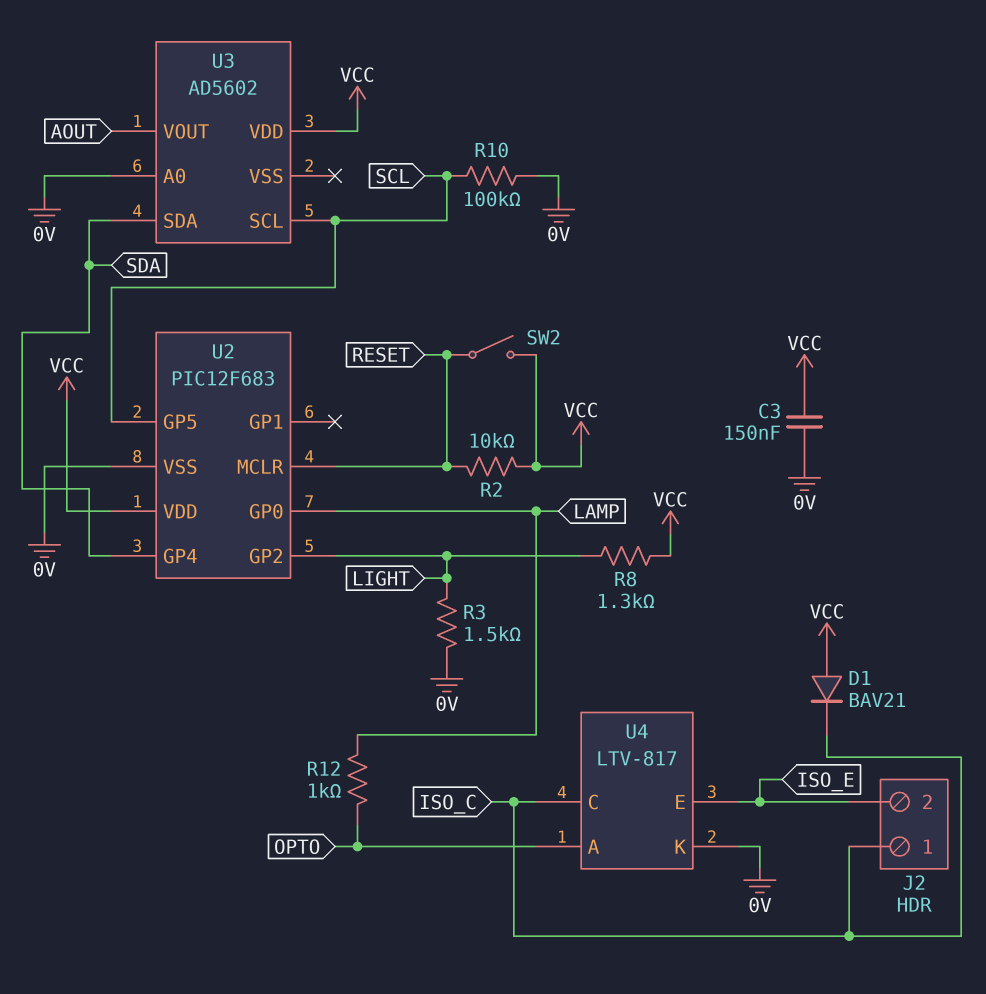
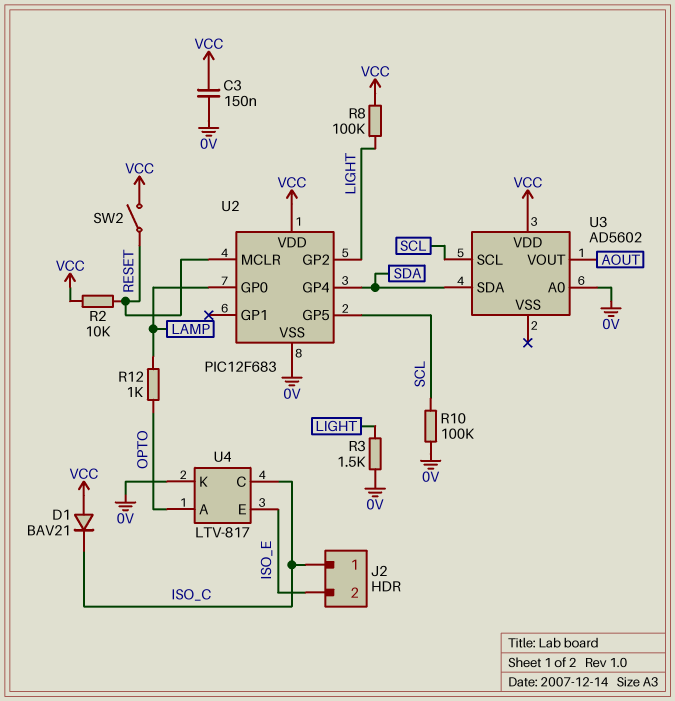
R8: 1.3k (LIGHT, VCC) -> 100k (LIGHT, VCC)

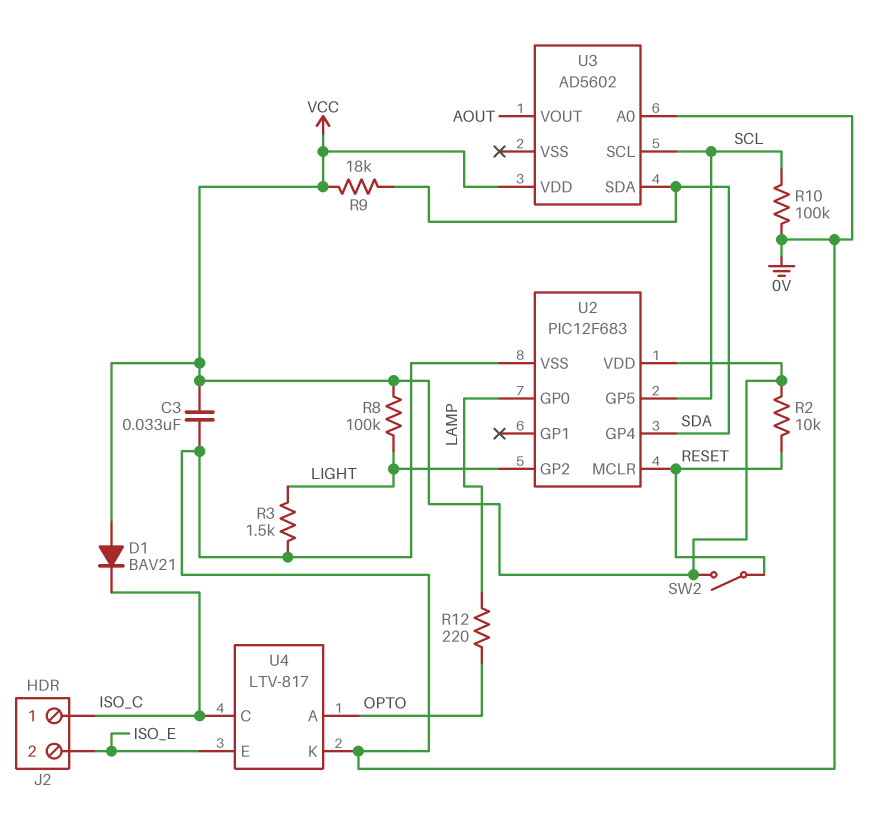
C3: 150nF (0V, VCC) -> 33nF (0V, VCC)
R9: none -> 18k (SDA, VCC)
R12: 1k (LAMP, OPTO) -> 220 (LAMP, OPTO)

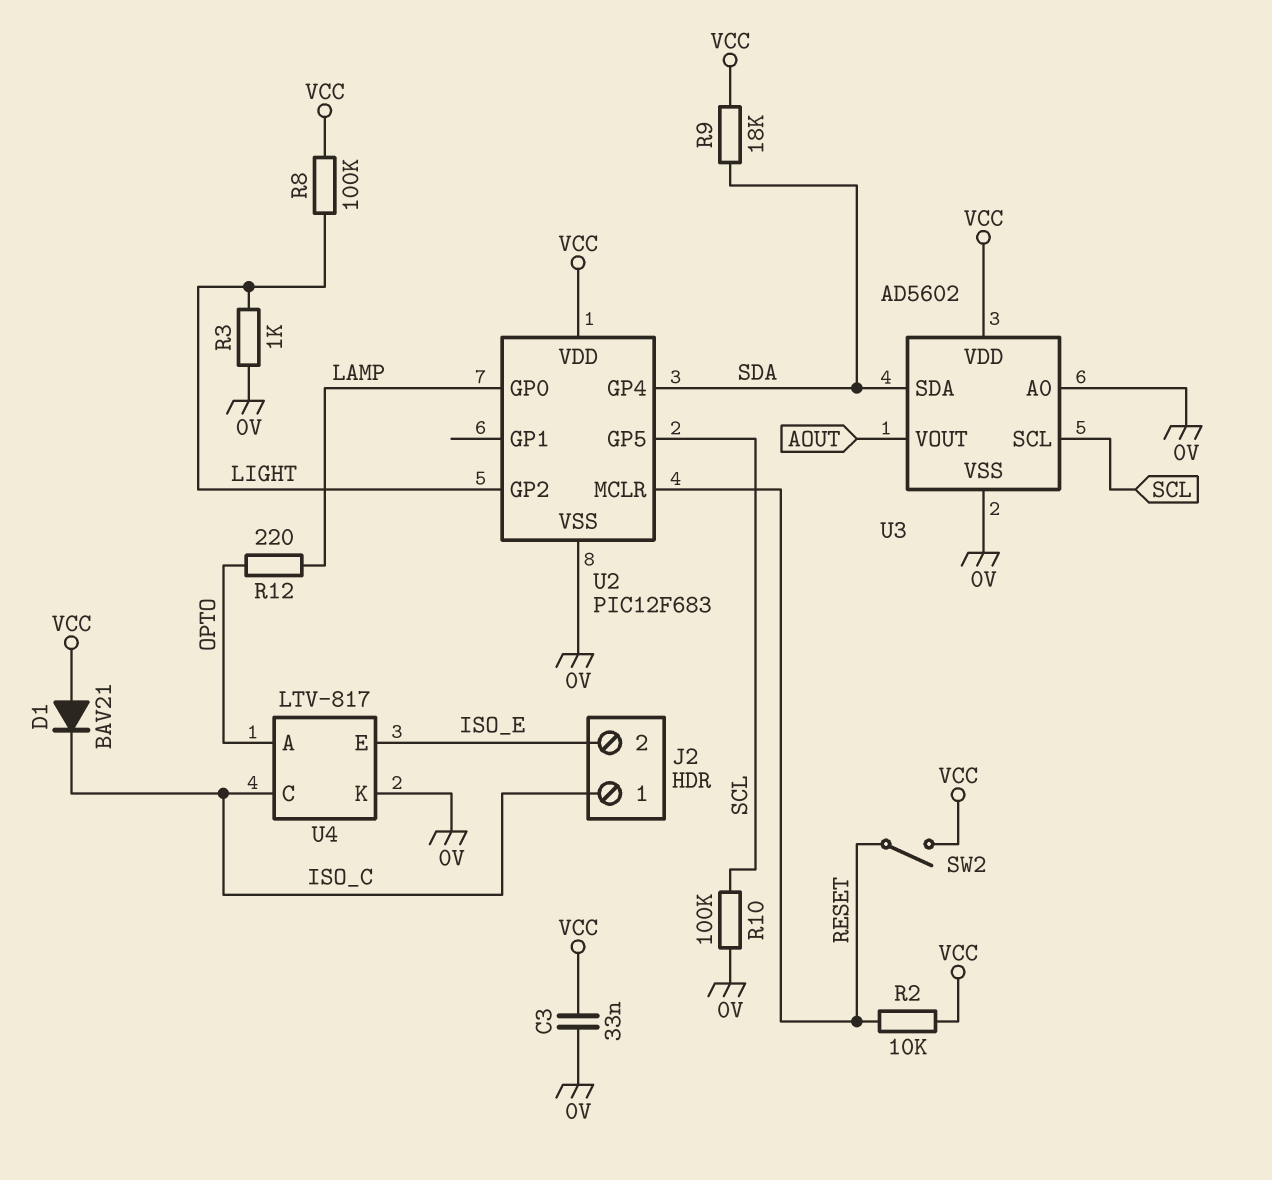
R3: 1.5k (0V, LIGHT) -> 1k (0V, LIGHT)
U3 pin VSS: none -> 0V

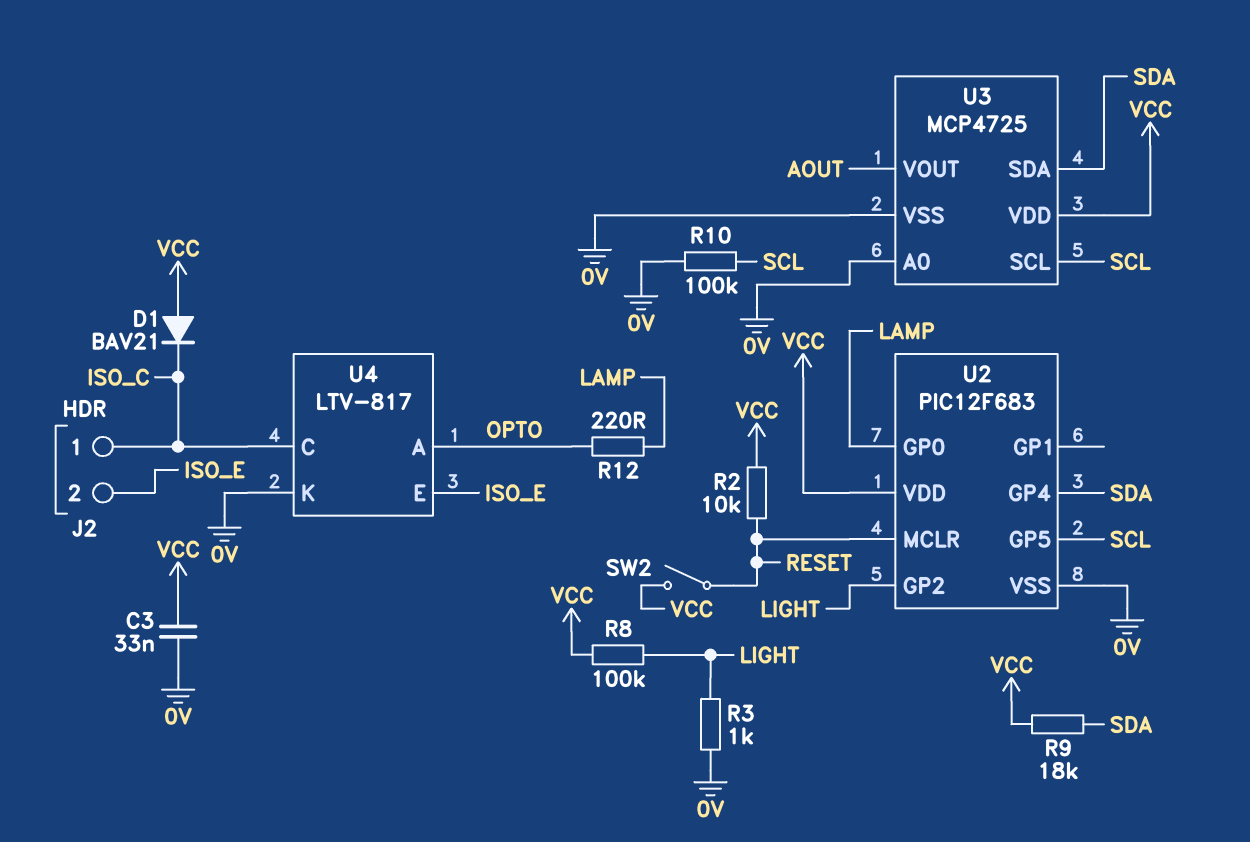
U3: AD5602 -> MCP4725

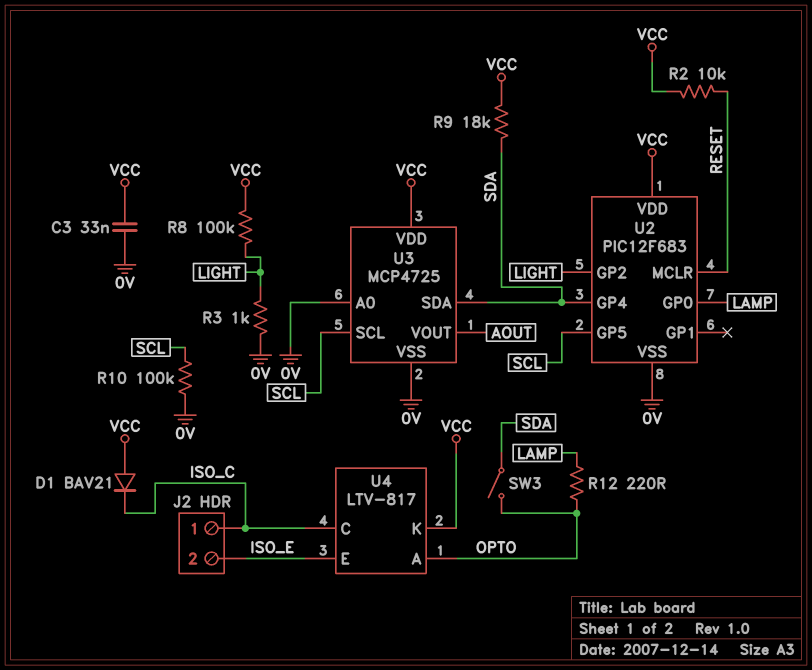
SW2: switch (RESET, VCC) -> none
SW3: none -> switch (OPTO, SDA)
U4 pin K: 0V -> VCC

